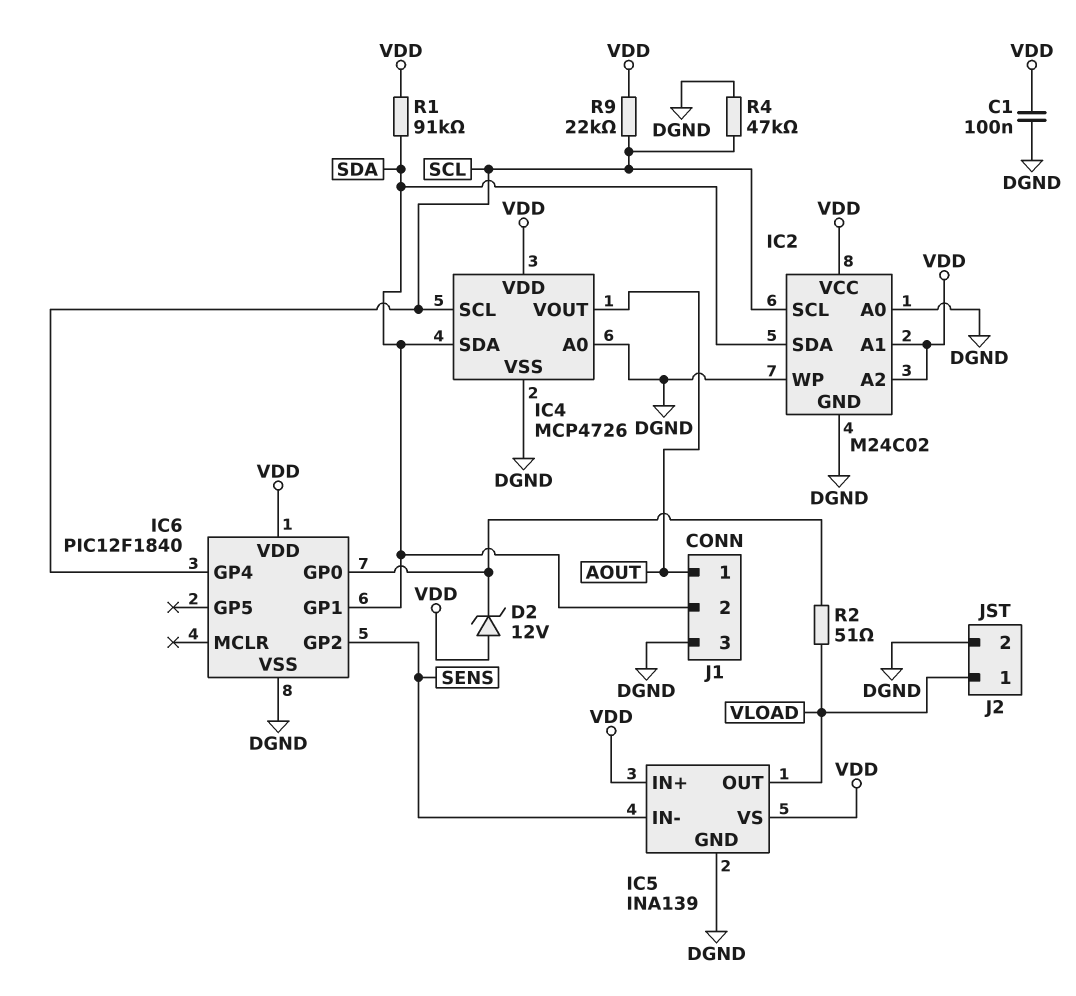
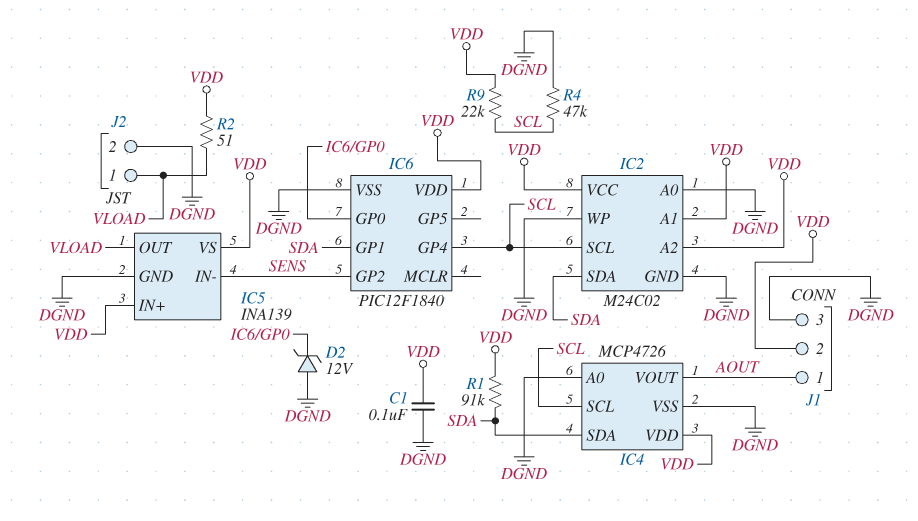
D2: zener 12V (A VDD, K IC6/GP0) -> zener 12V (A DGND, K IC6/GP0)
J1 pin 2: SDA -> VDD
R2: 51 (IC6/GP0, VLOAD) -> 51 (VDD, VLOAD)

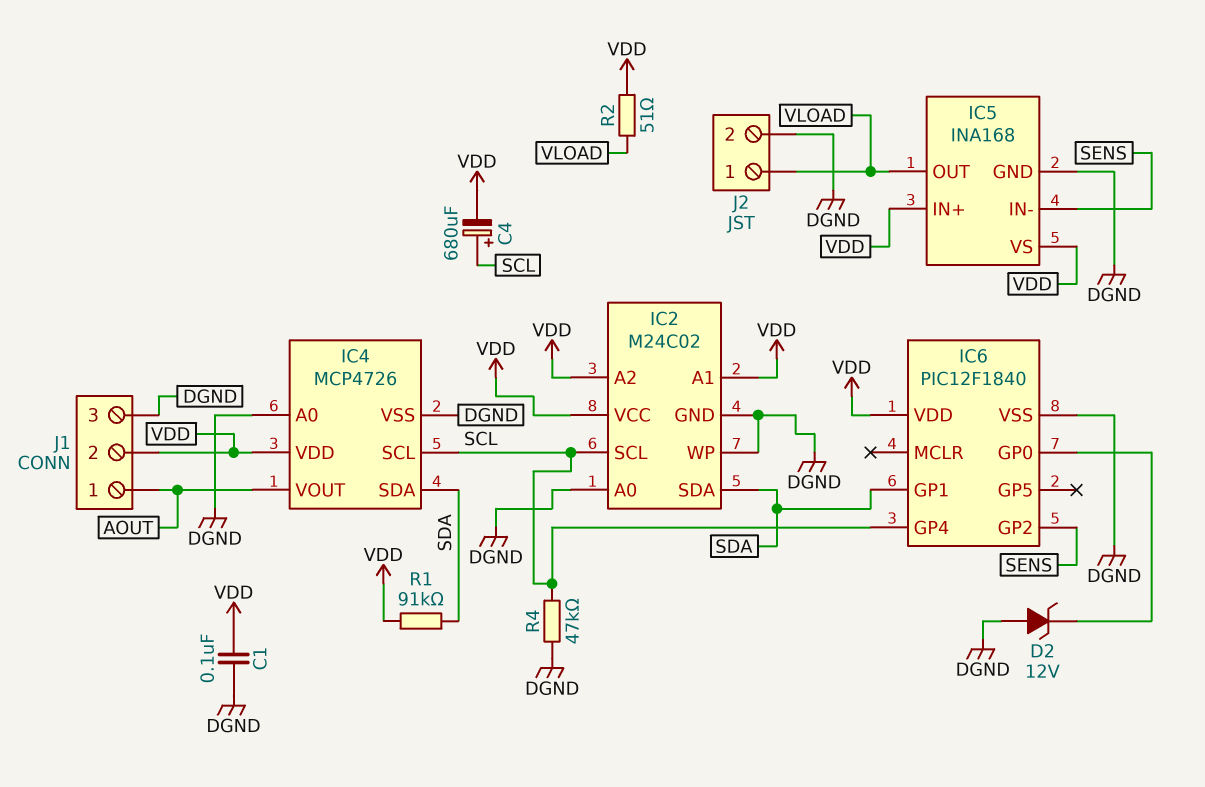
C4: none -> 680uF (plus SCL, minus VDD)
IC5: INA139 -> INA168
R9: 22k (SCL, VDD) -> none

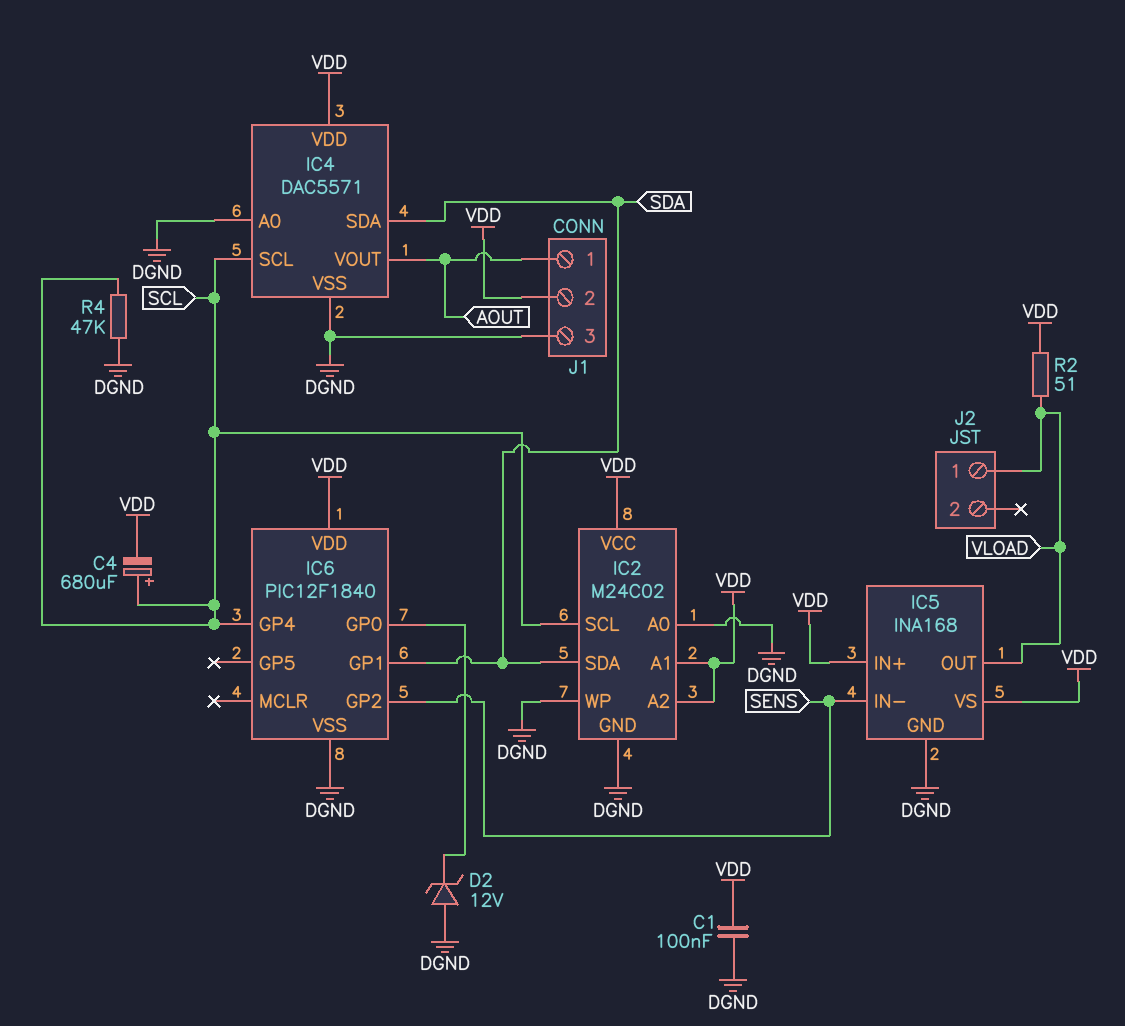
IC4: MCP4726 -> DAC5571
J2 pin 2: DGND -> none
R1: 91k (SDA, VDD) -> none

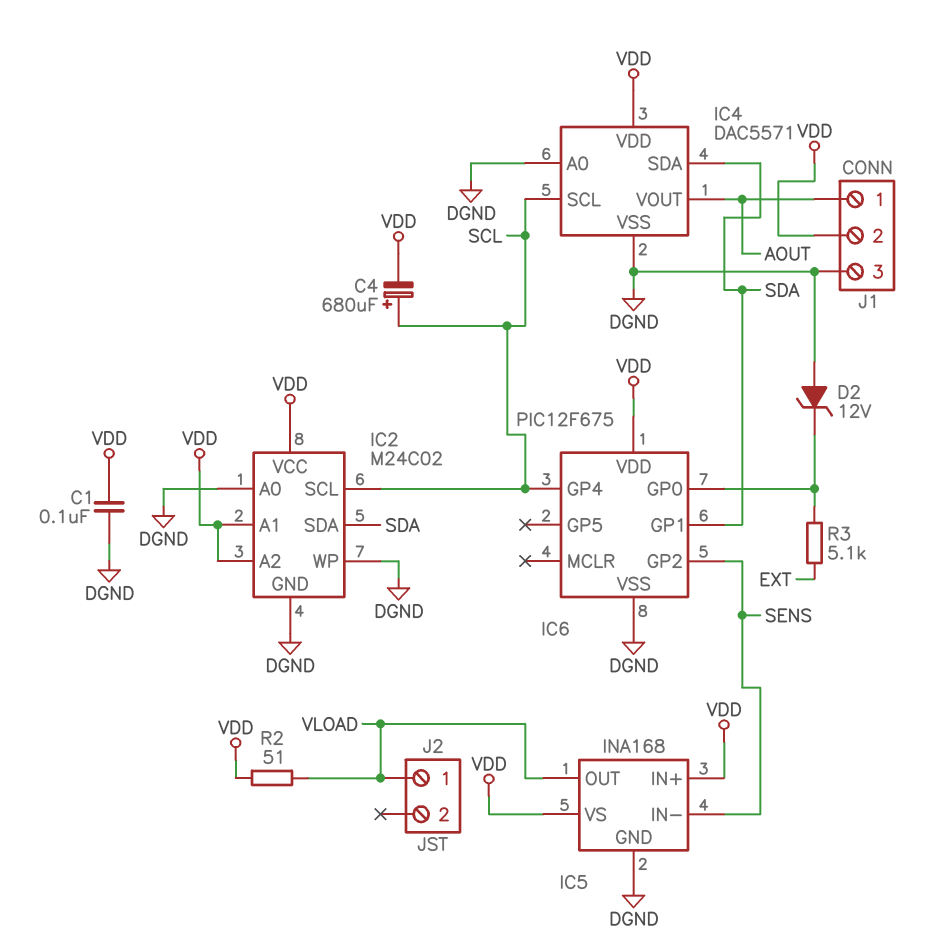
IC6: PIC12F1840 -> PIC12F675
R3: none -> 5.1k (EXT, IC6/GP0)
R4: 47k (DGND, SCL) -> none

